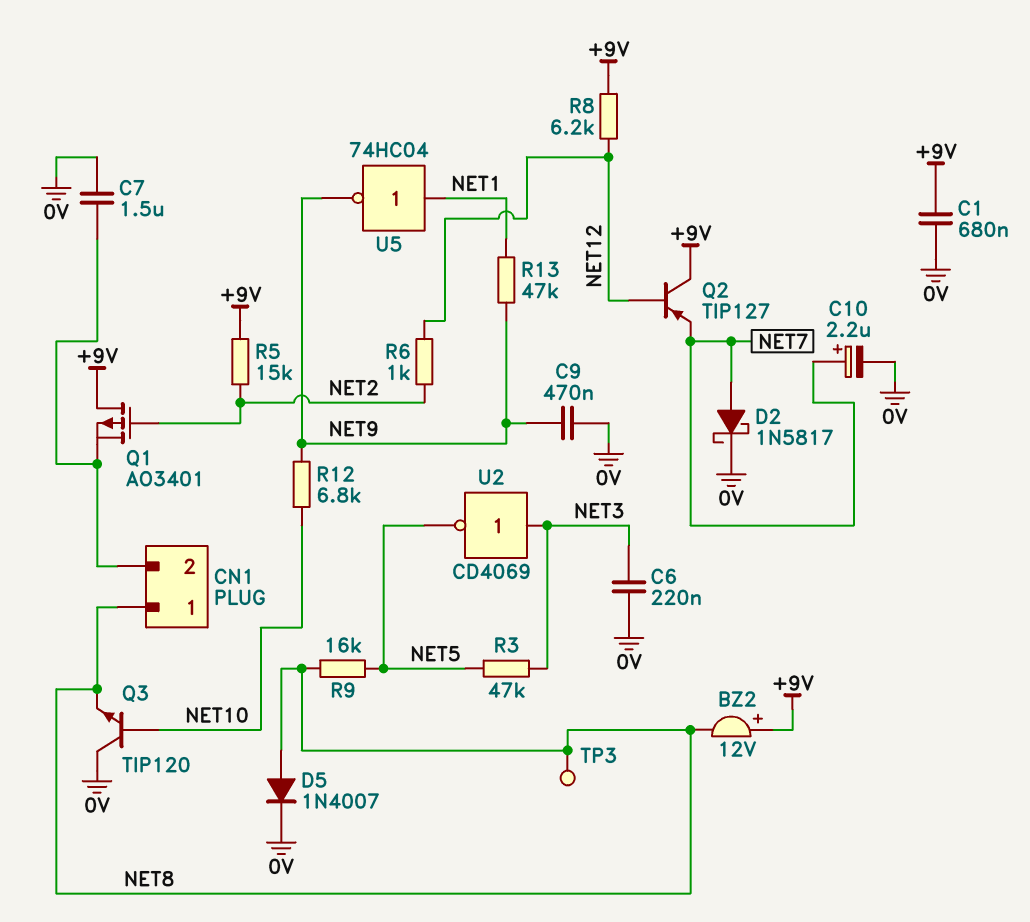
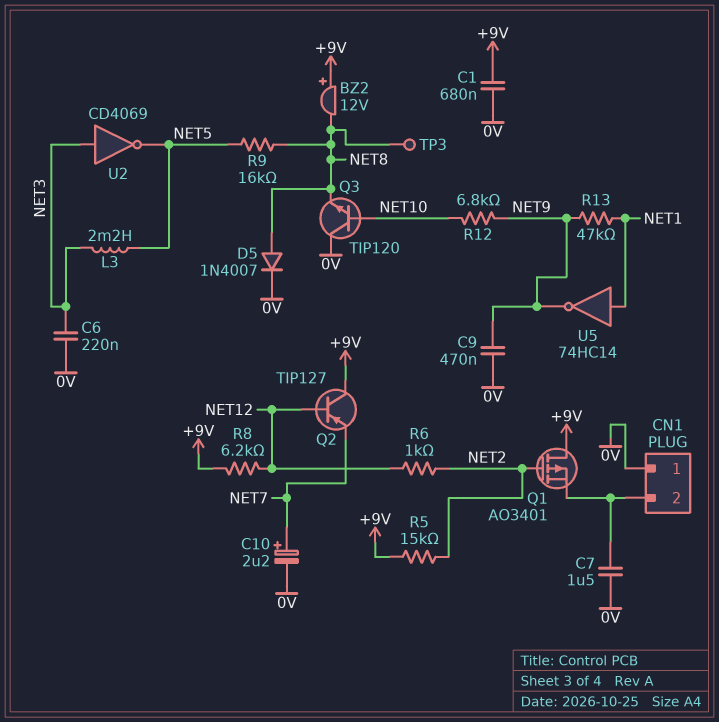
CN1 pin 1: NET8 -> 0V
D2: schottky 1N5817 (A NET7, K 0V) -> none
L3: none -> 2.2mH (NET3, NET5)
R3: 47k (NET3, NET5) -> none
U5: NOT 74HC04 (in NET1, out NET9) -> NOT 74HC14 (in NET1, out NET9)

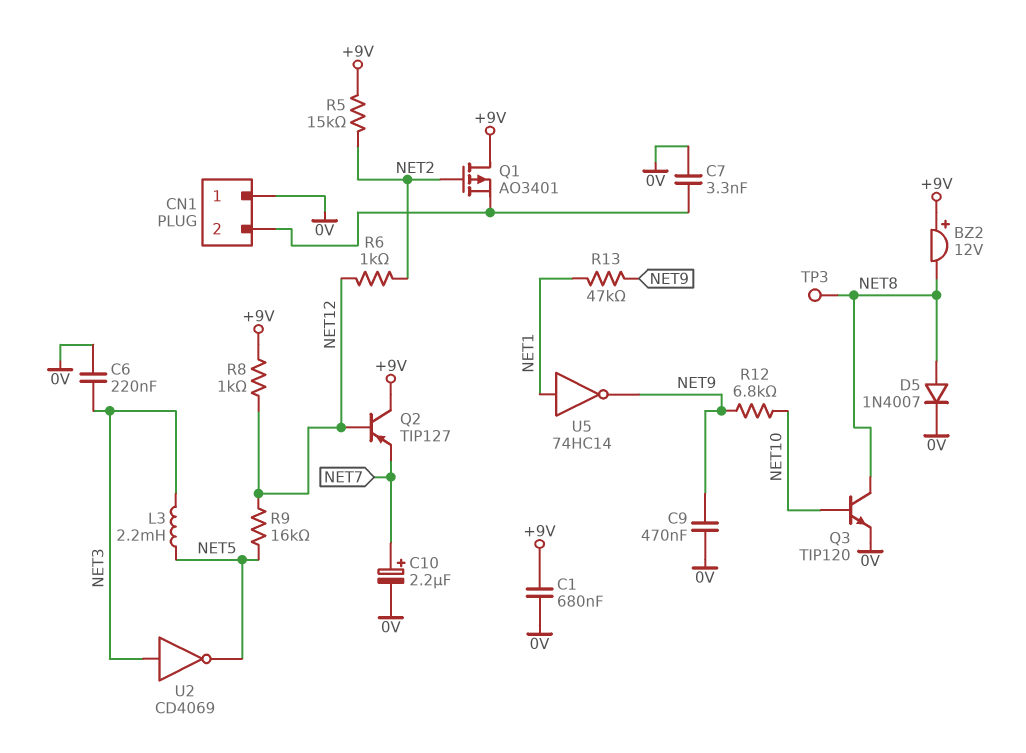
C7: 1.5uF (0V, CN1/2) -> 3.3nF (0V, CN1/2)
Q3: NPN TIP120 (B NET10, C 0V, E NET8) -> NPN TIP120 (B NET10, C NET8, E 0V)
R8: 6.2k (+9V, NET12) -> 1k (+9V, NET12)
R9: 16k (NET5, NET8) -> 16k (NET5, NET12)

